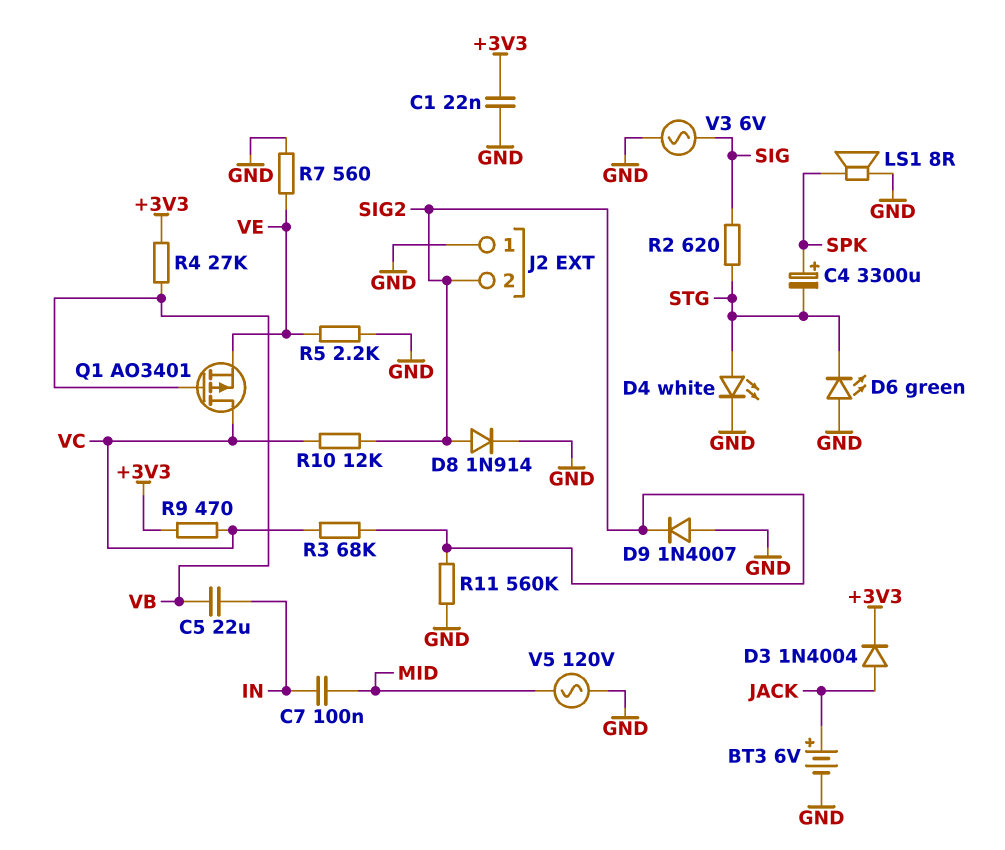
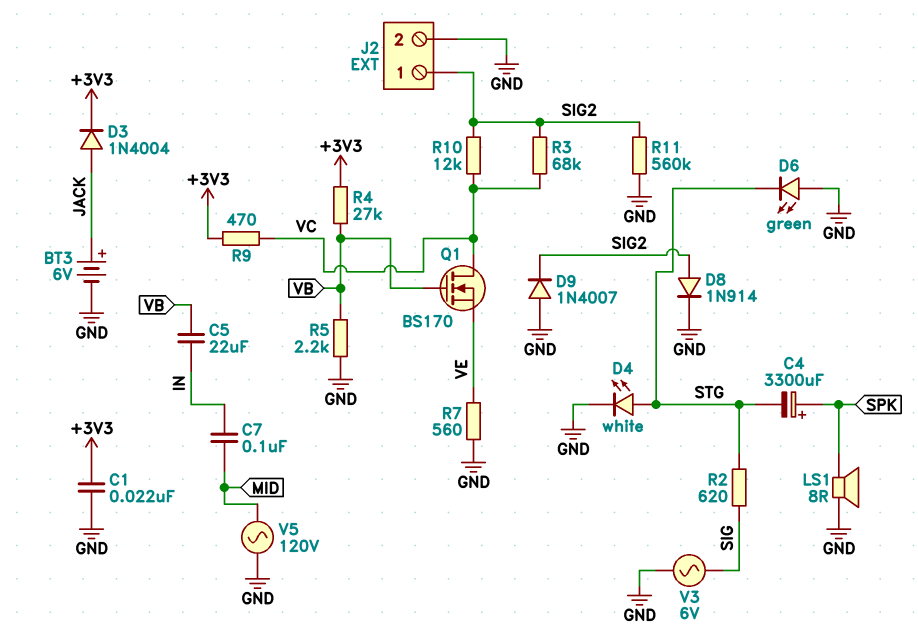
J2 pin 1: GND -> SIG2
J2 pin 2: SIG2 -> GND
Q1: PMOS AO3401 (G VB, D VC, S VE) -> NMOS BS170 (G VB, D VC, S VE)
R5: 2.2k (GND, VE) -> 2.2k (GND, VB)

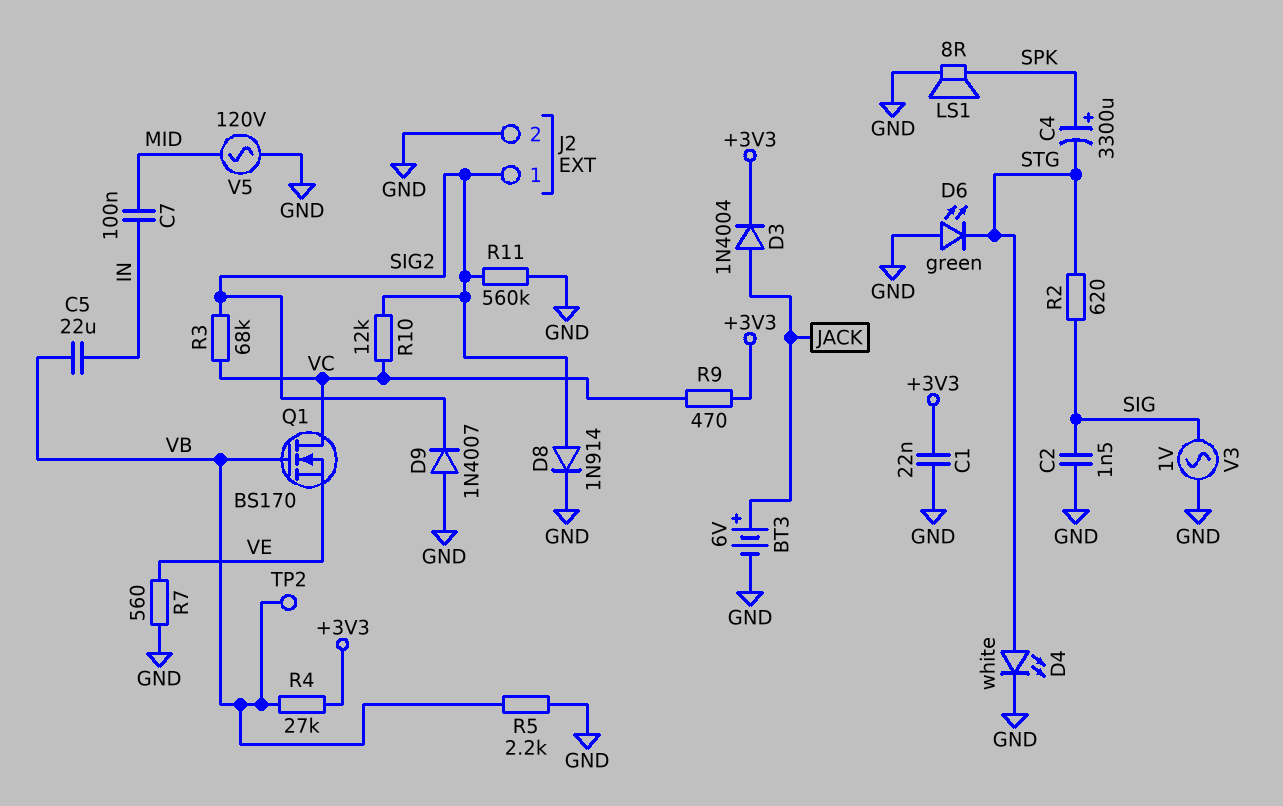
C2: none -> 1.5nF (GND, SIG)
TP2: none -> test point (VB)
V3: AC 6V (GND, SIG) -> AC 1V (GND, SIG)

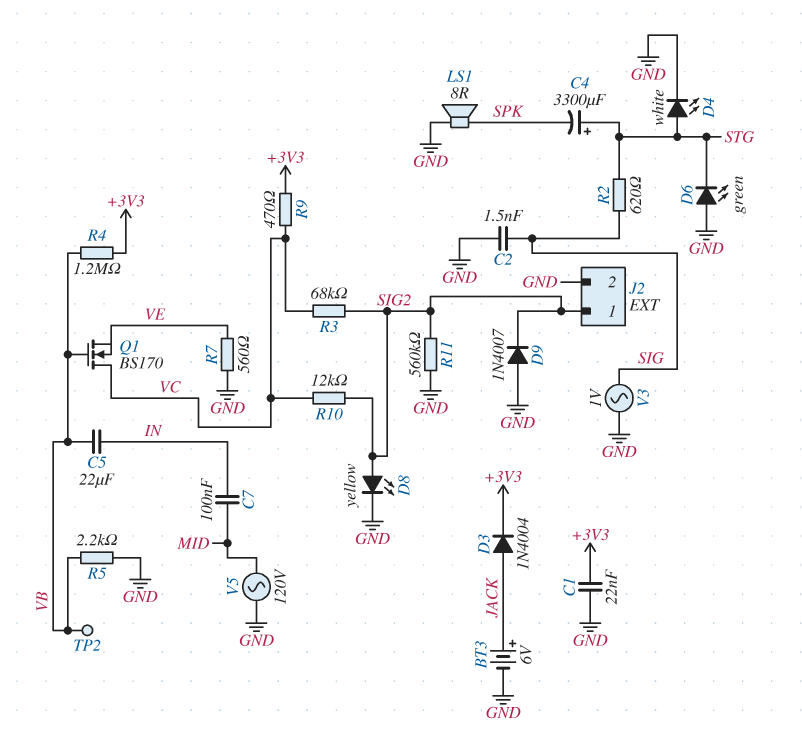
C4: 3300uF (plus SPK, minus STG) -> 3300uF (plus STG, minus SPK)
D8: diode 1N914 (A SIG2, K GND) -> LED yellow (A SIG2, K GND)
R4: 27k (+3V3, VB) -> 1.2M (+3V3, VB)

